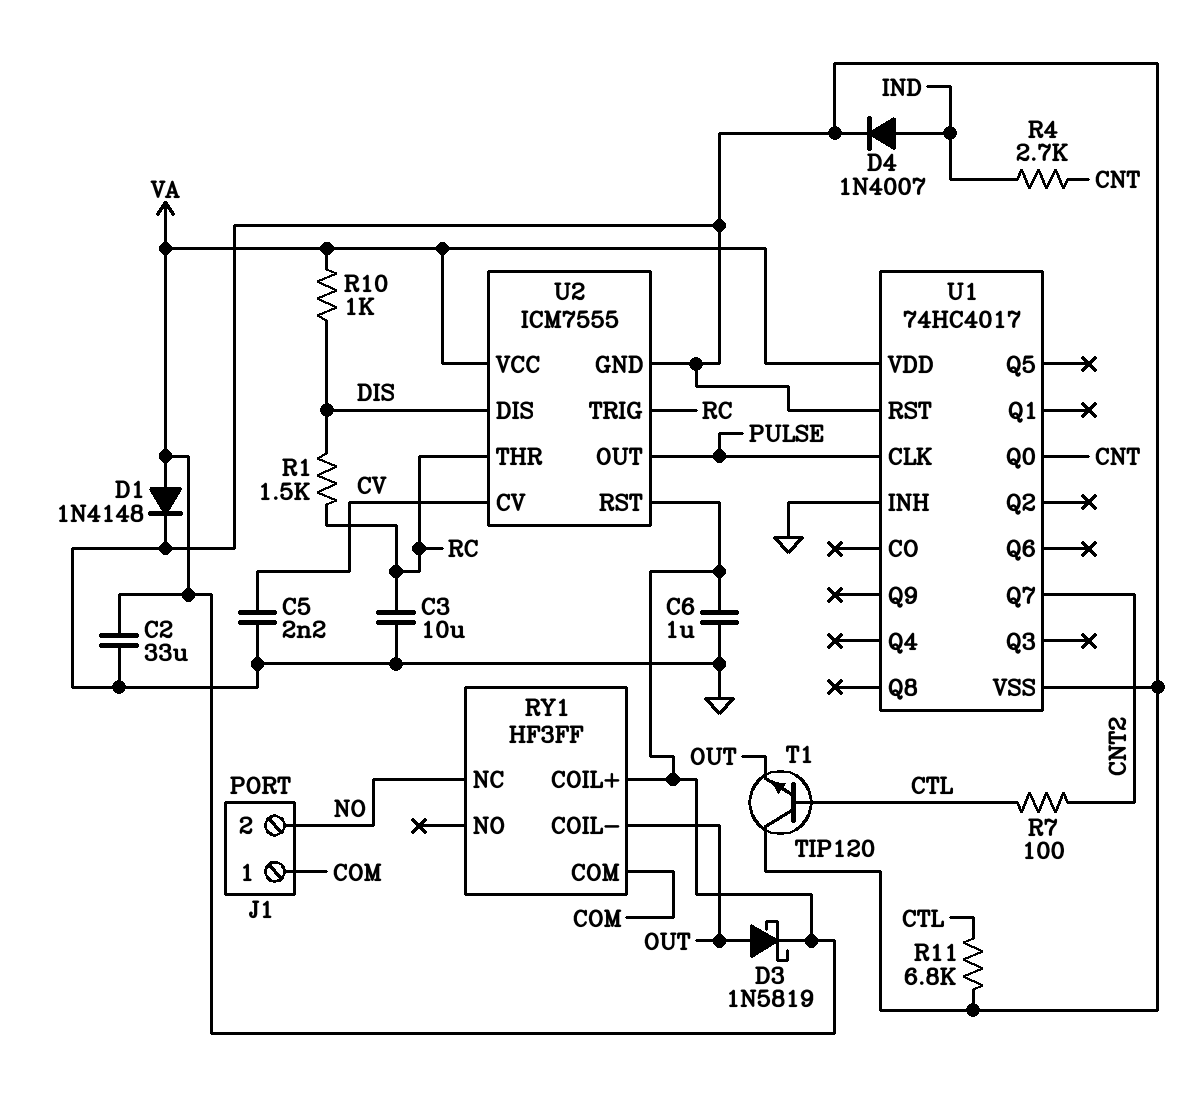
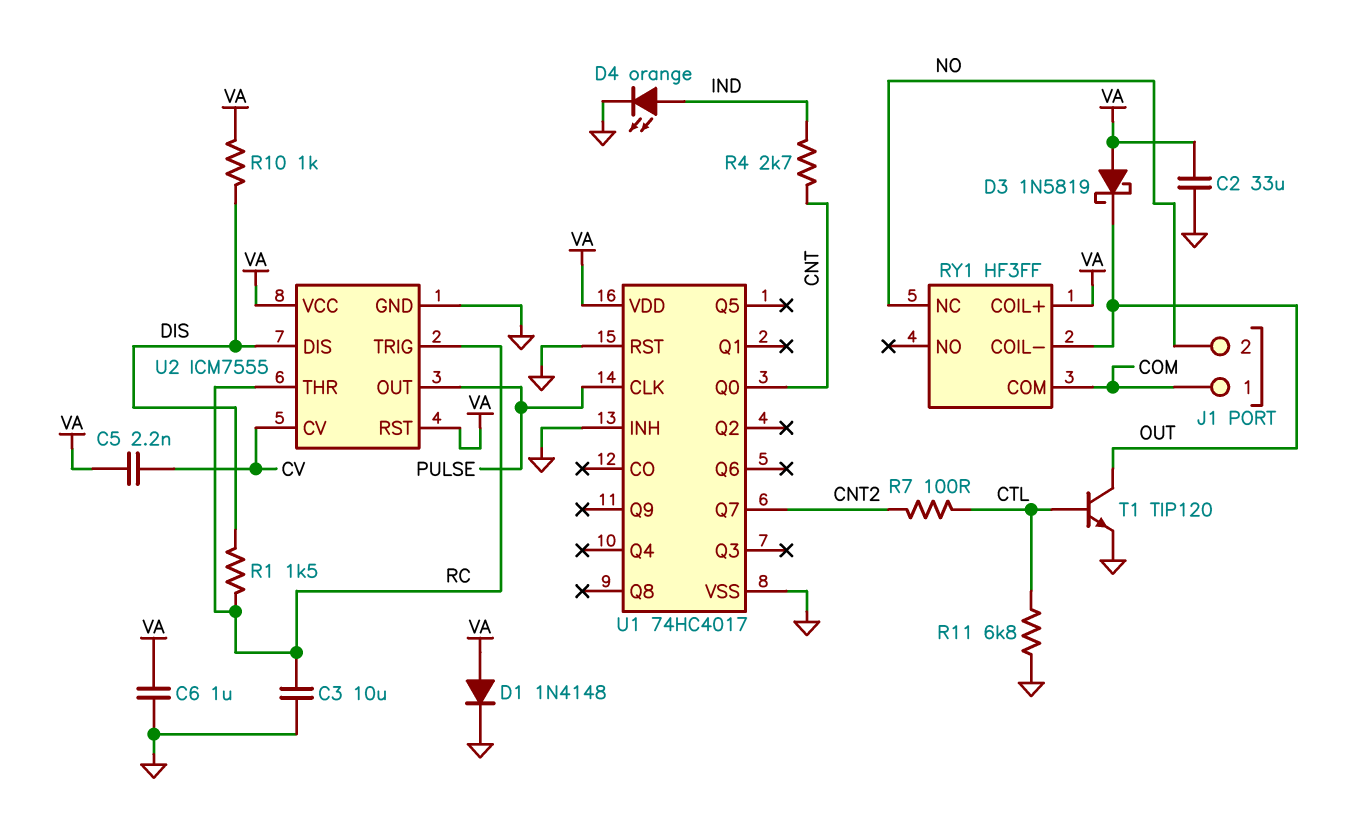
C5: 2.2nF (CV, GND) -> 2.2nF (CV, VA)
D3: schottky 1N5819 (A OUT, K VA) -> schottky 1N5819 (A VA, K OUT)
D4: diode 1N4007 (A IND, K GND) -> LED orange (A IND, K GND)
T1: NPN TIP120 (B CTL, C GND, E OUT) -> NPN TIP120 (B CTL, C OUT, E GND)

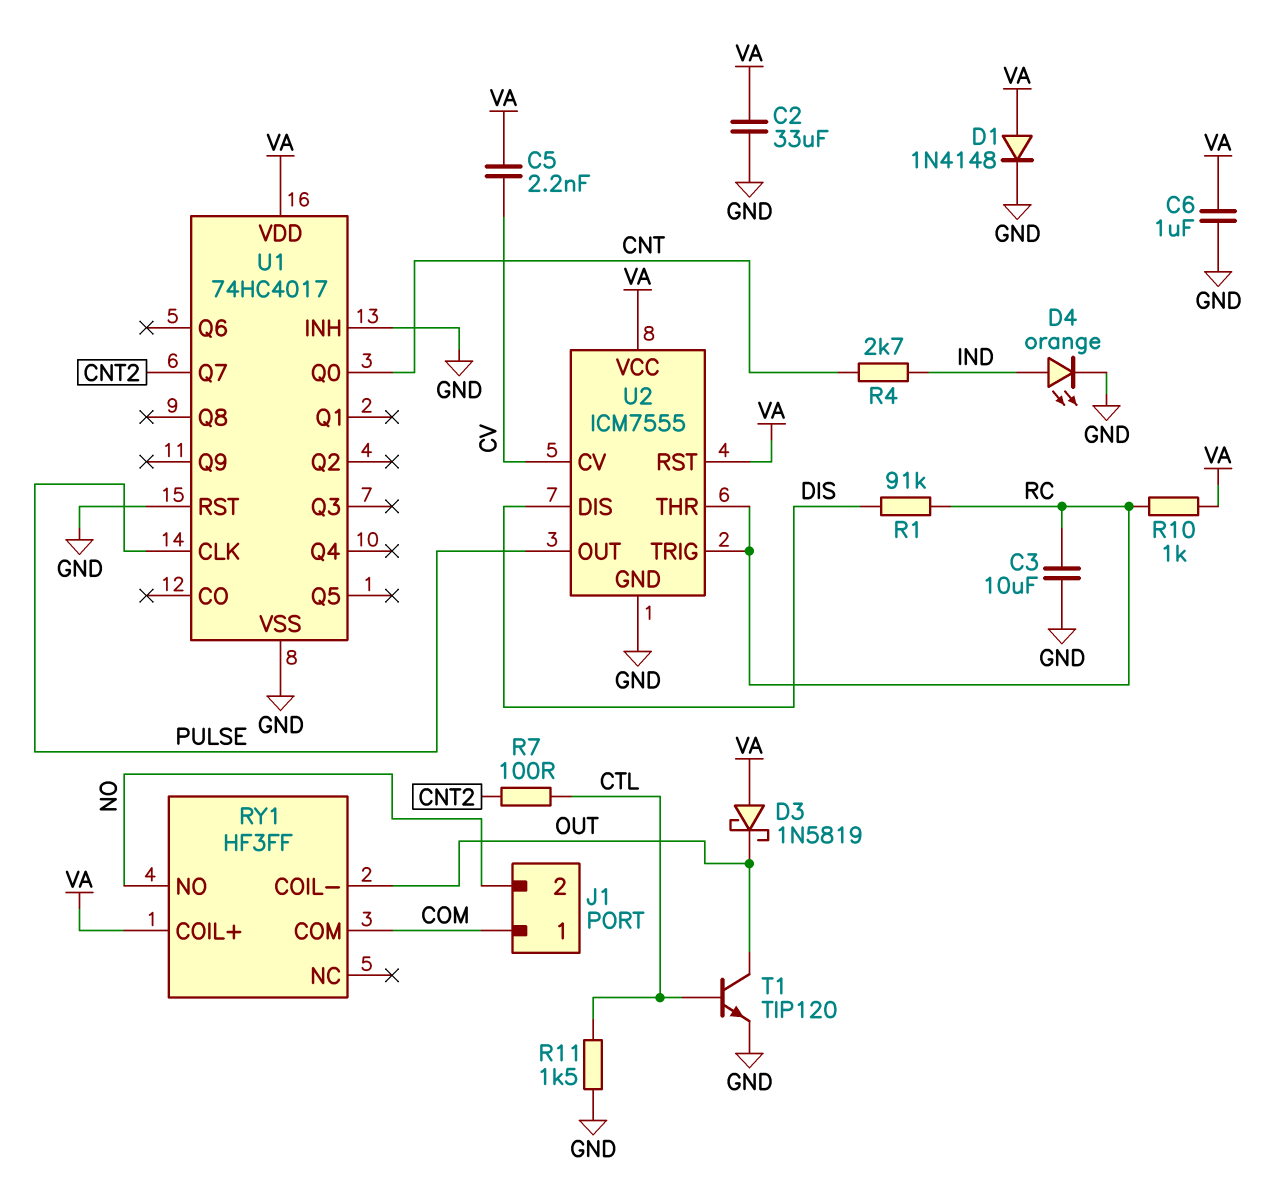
R1: 1.5k (DIS, RC) -> 91k (DIS, RC)
R10: 1k (DIS, VA) -> 1k (RC, VA)
R11: 6.8k (CTL, GND) -> 1.5k (CTL, GND)
RY1 pin NC: NO -> none
RY1 pin NO: none -> NO

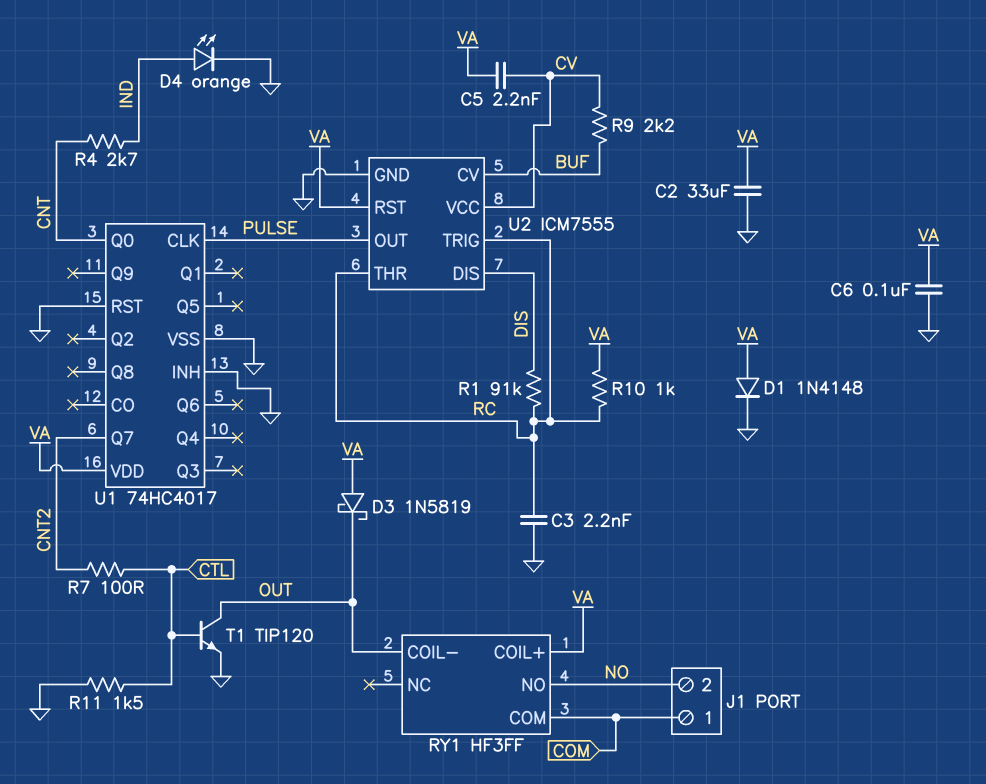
C3: 10uF (GND, RC) -> 2.2nF (GND, RC)
C6: 1uF (GND, VA) -> 100nF (GND, VA)
R9: none -> 2.2k (BUF, CV)
U2 pin CV: CV -> BUF
U2 pin VCC: VA -> CV

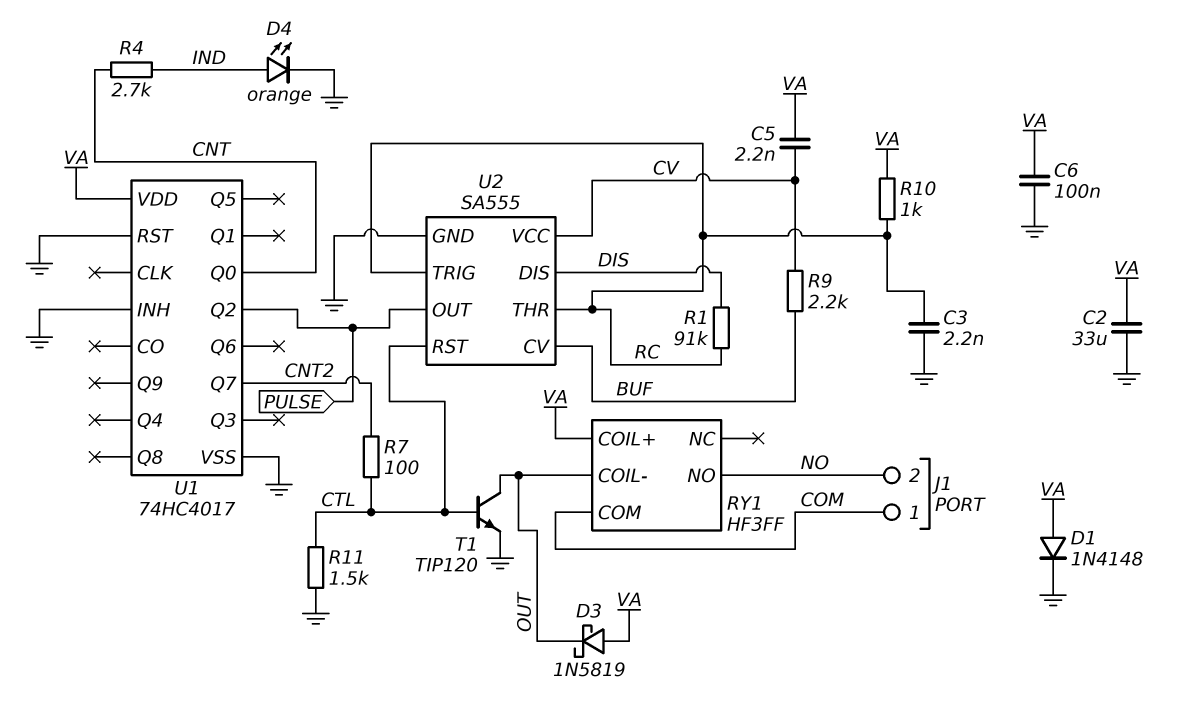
U1 pin CLK: PULSE -> none
U1 pin Q2: none -> PULSE
U2: ICM7555 -> SA555
U2 pin RST: VA -> CTL

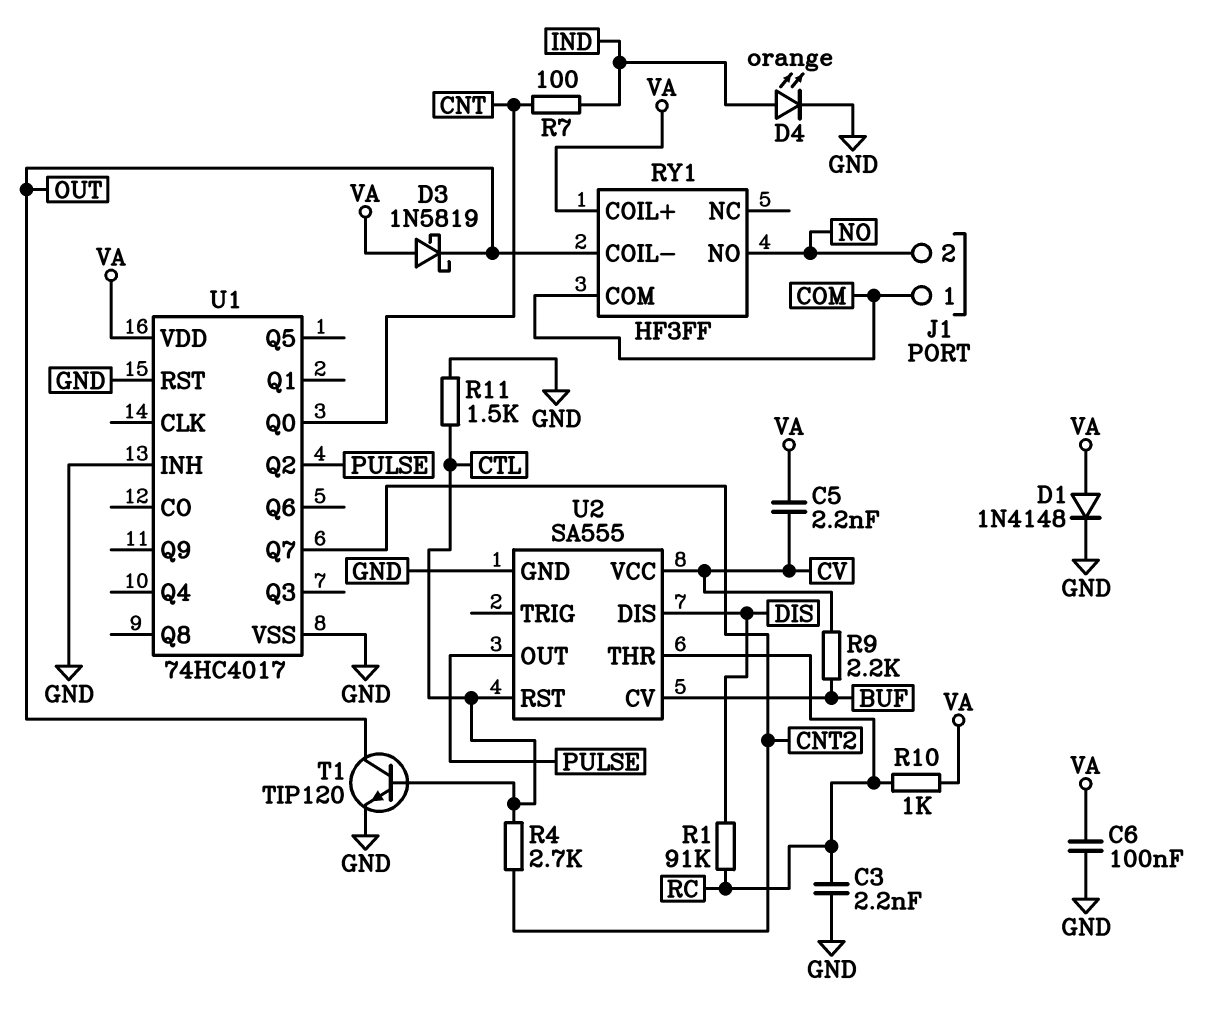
C2: 33uF (GND, VA) -> none
R4: 2.7k (CNT, IND) -> 2.7k (CNT2, CTL)
R7: 100 (CNT2, CTL) -> 100 (CNT, IND)
U2 pin TRIG: RC -> none

